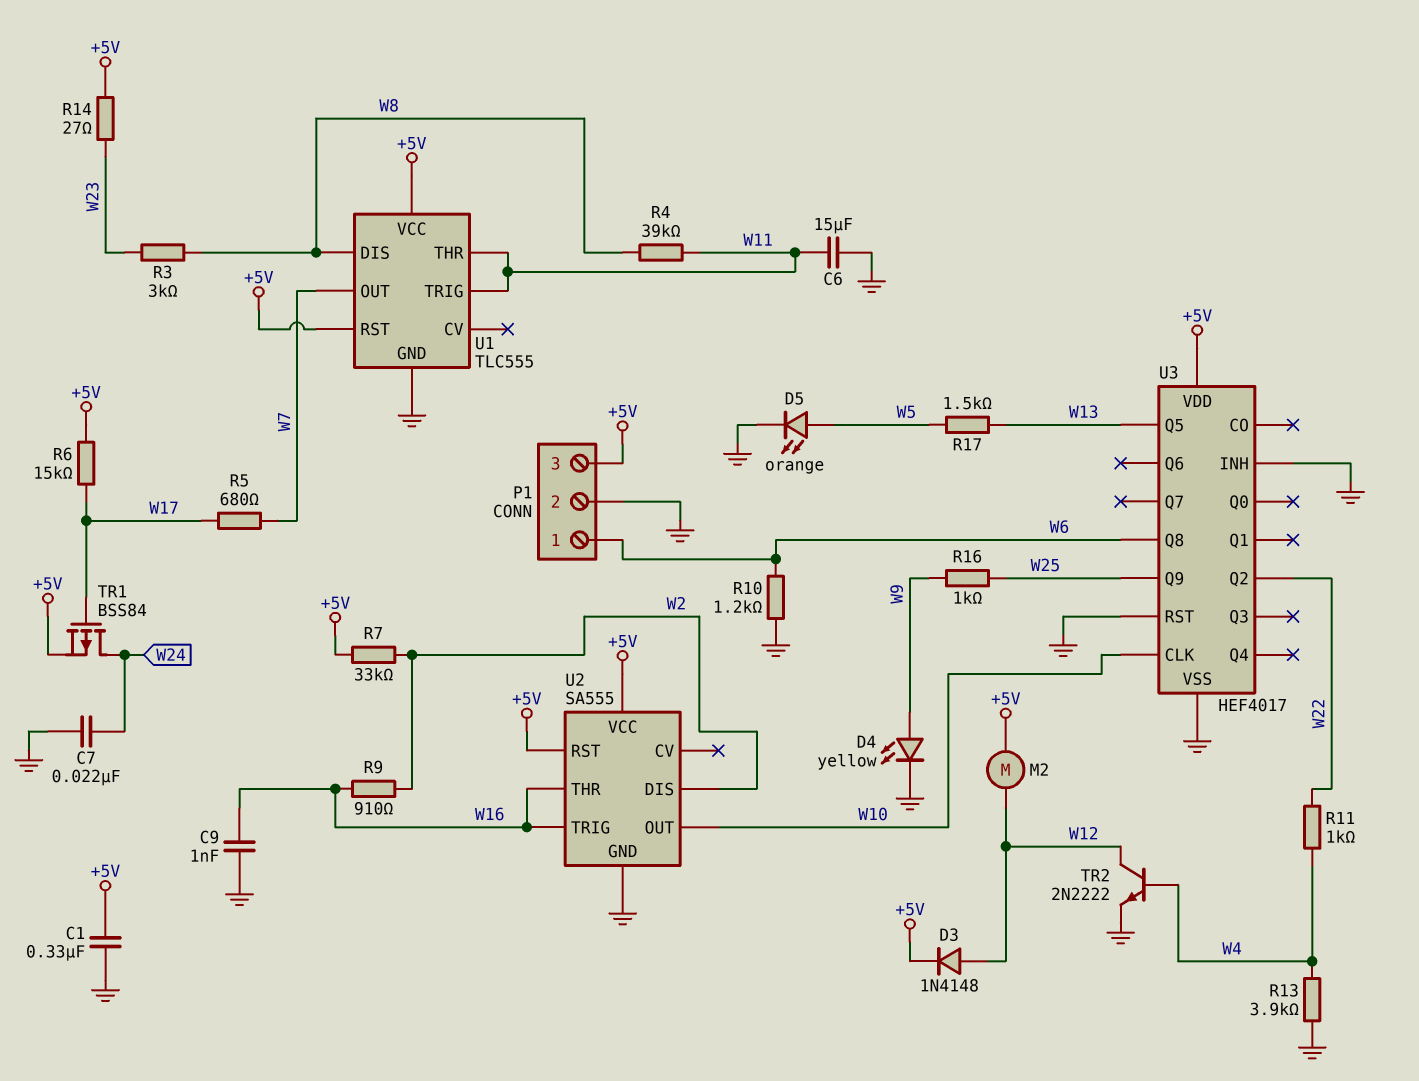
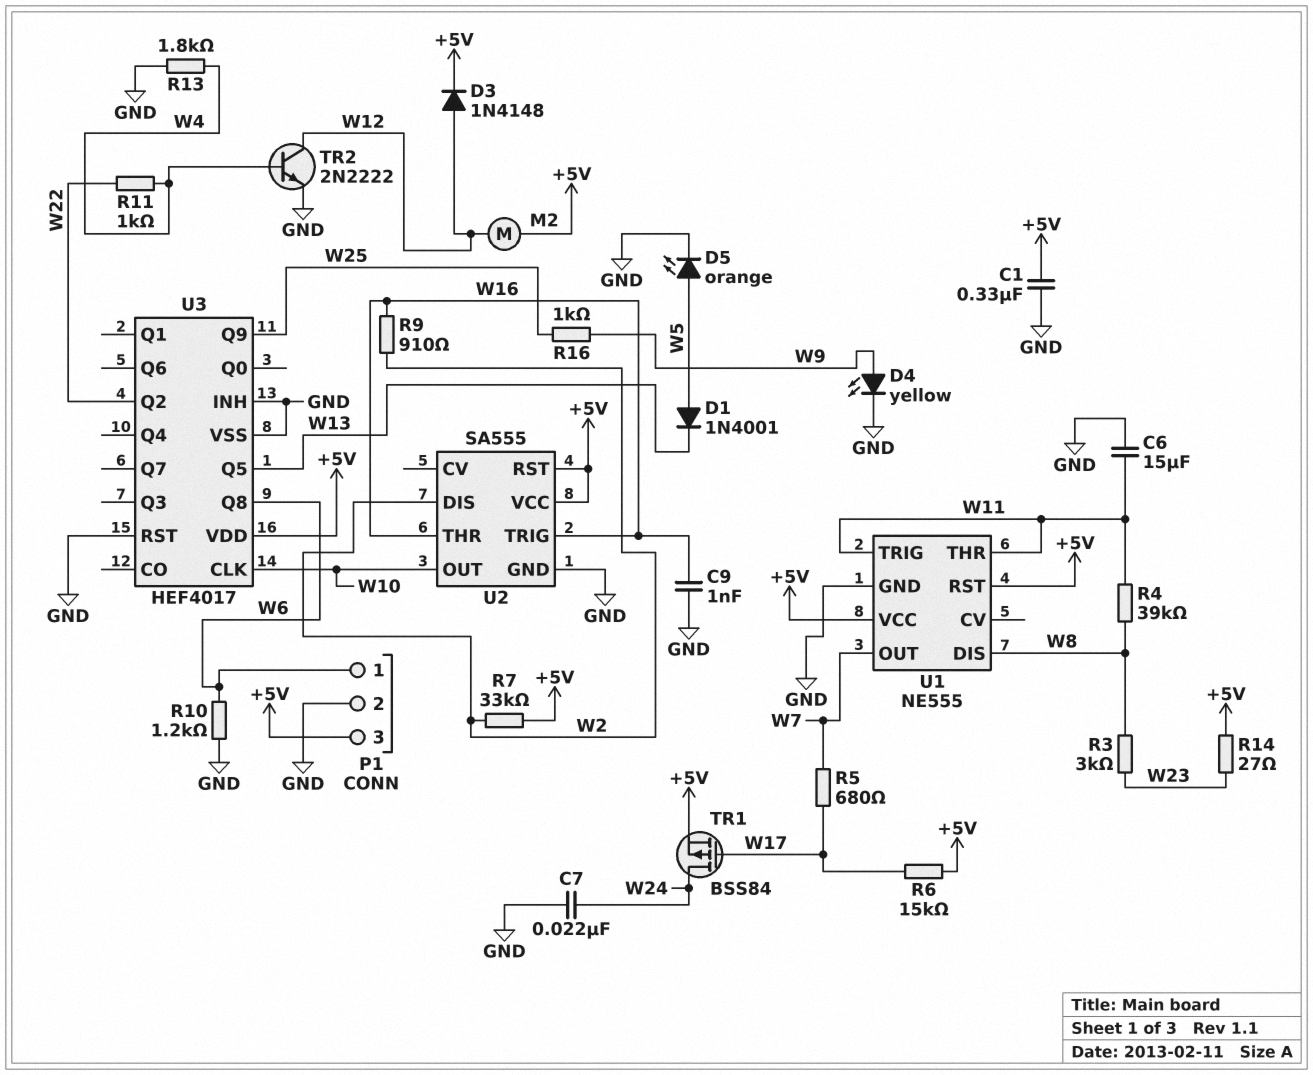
D1: none -> diode 1N4001 (A W5, K W13)
R13: 3.9k (GND, W4) -> 1.8k (GND, W4)
R17: 1.5k (W5, W13) -> none
U1: TLC555 -> NE555

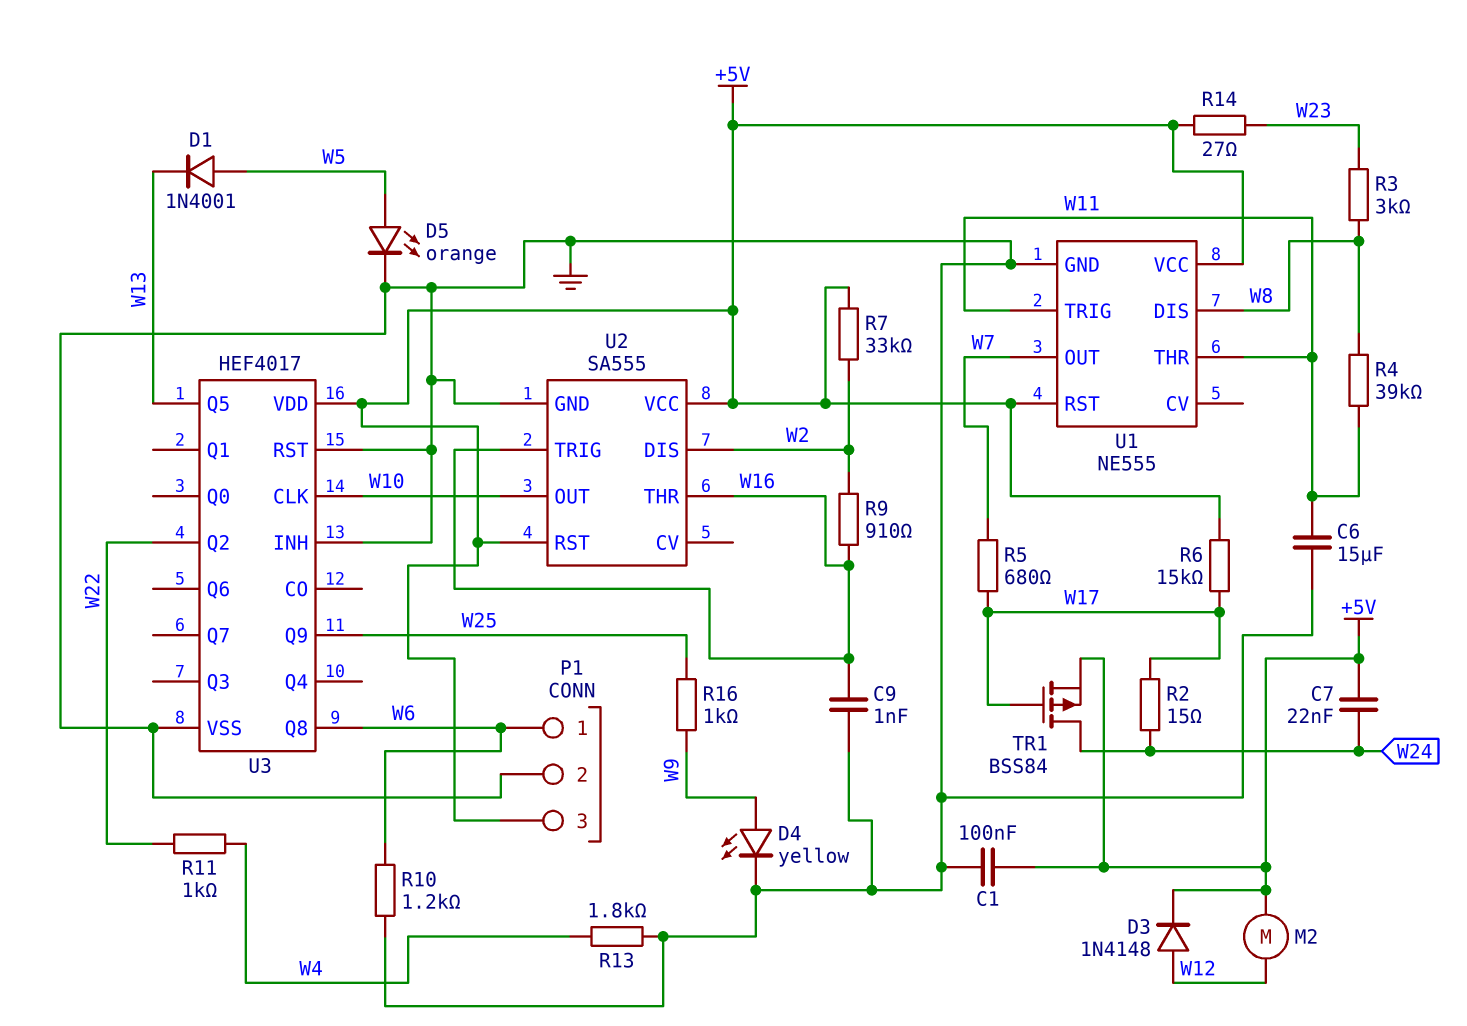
C1: 330nF (+5V, GND) -> 100nF (+5V, GND)
C7: 22nF (GND, W24) -> 22nF (+5V, W24)
R2: none -> 15 (W17, W24)
TR2: NPN 2N2222 (B W4, C W12, E GND) -> none

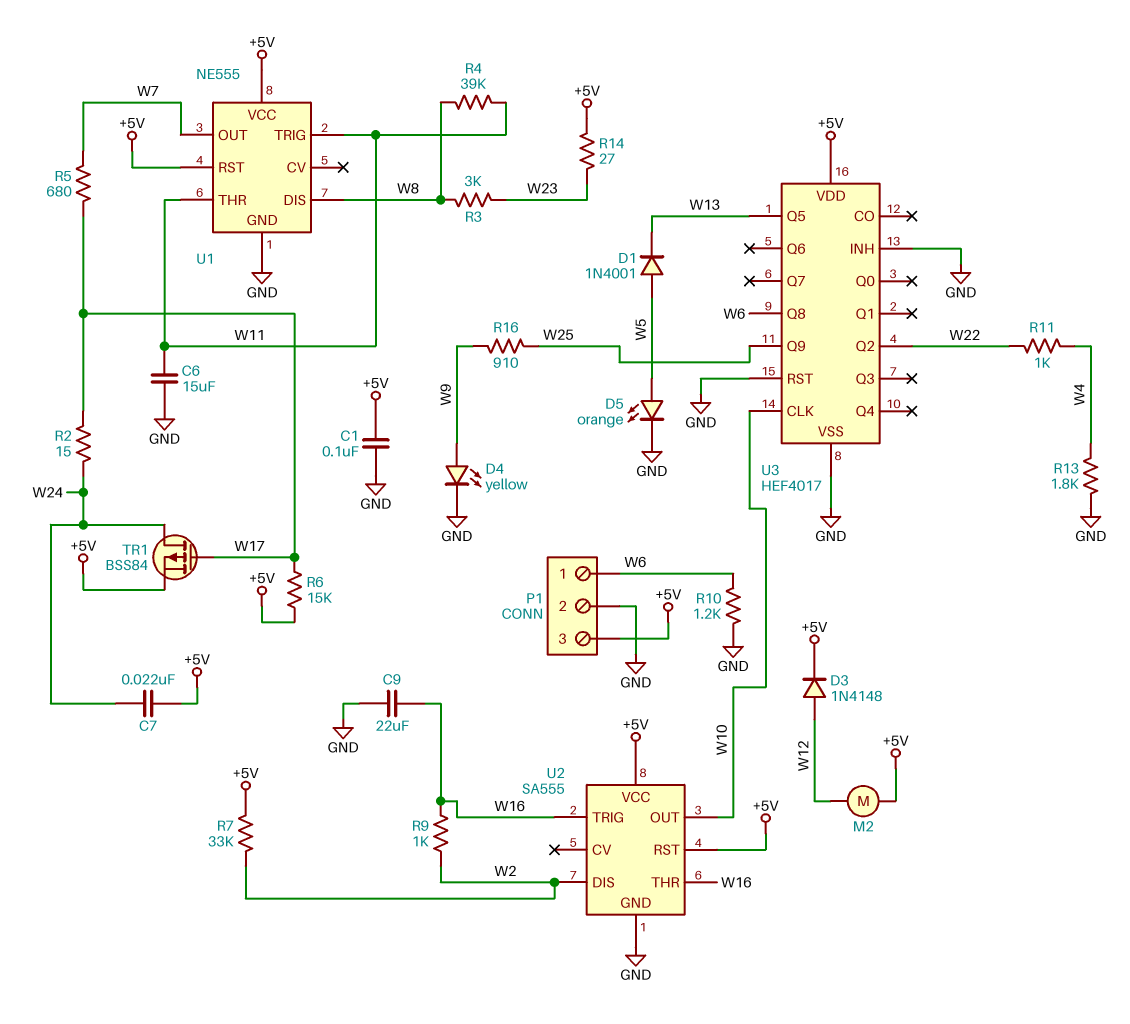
C9: 1nF (GND, W16) -> 22uF (GND, W16)
R9: 910 (W2, W16) -> 1k (W2, W16)
R16: 1k (W9, W25) -> 910 (W9, W25)

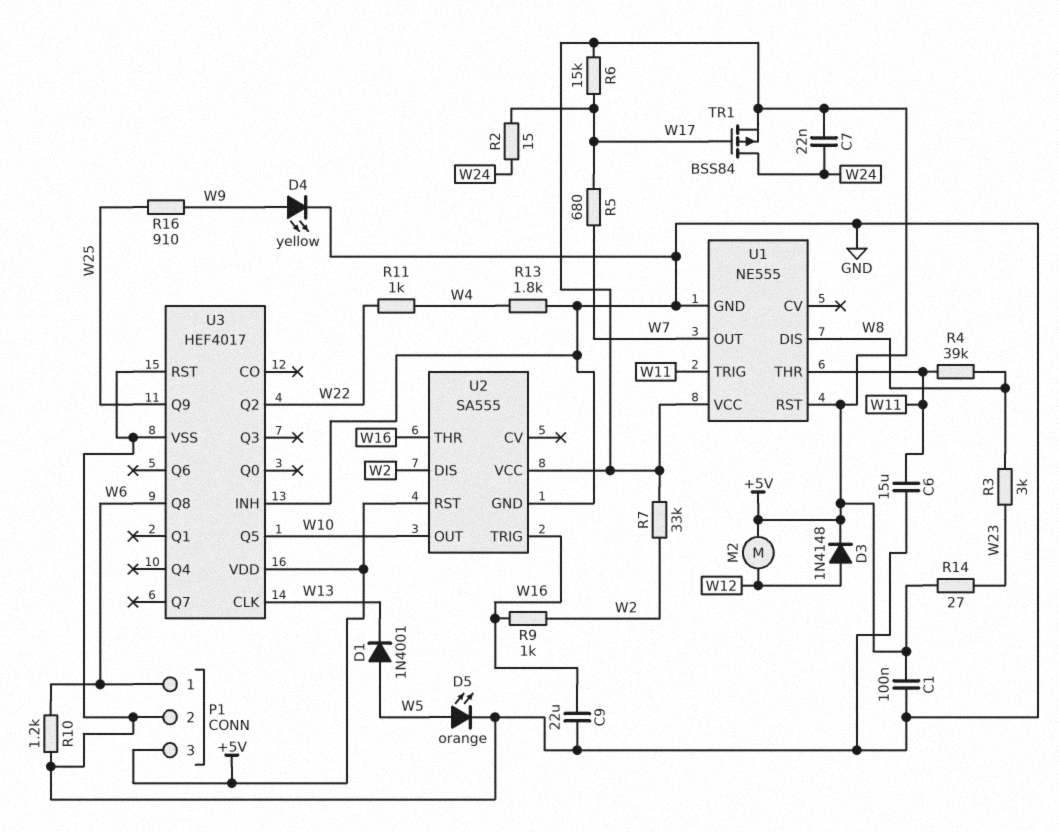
U3 pin CLK: W10 -> W13
U3 pin Q5: W13 -> W10

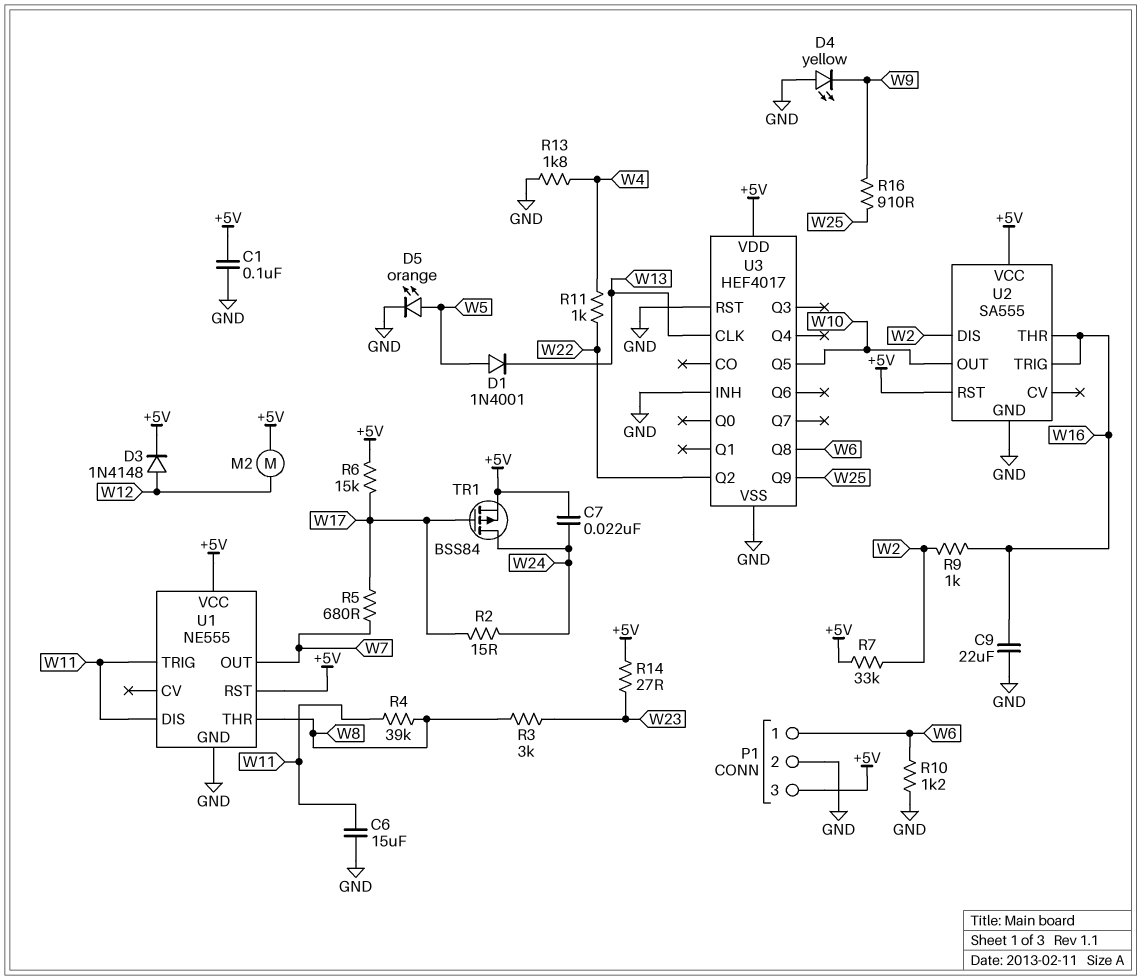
D4: LED yellow (A W9, K GND) -> LED yellow (A GND, K W9)
U1 pin DIS: W8 -> W11
U1 pin THR: W11 -> W8

